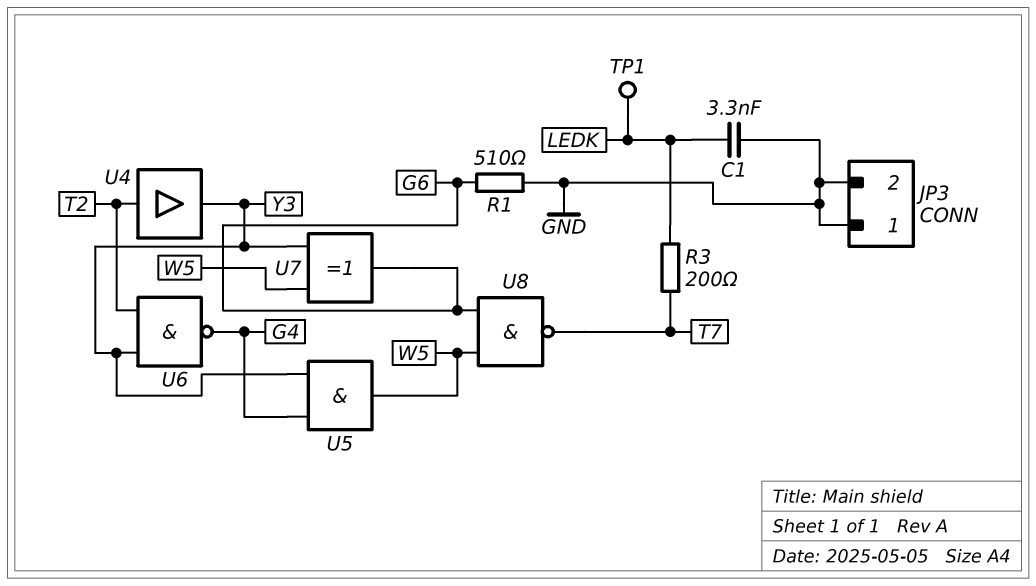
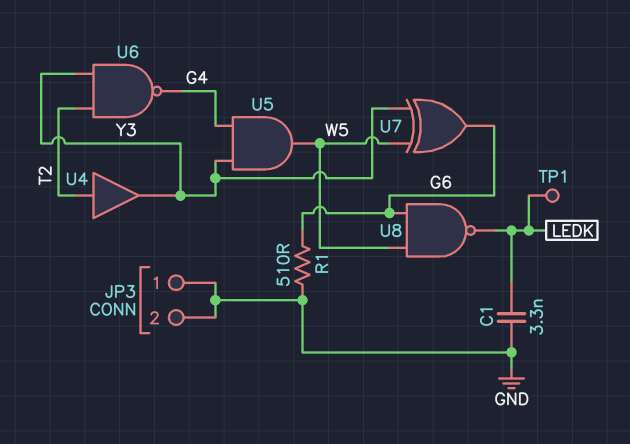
R3: 200 (LEDK, T7) -> none
U8: NAND (in G6, in W5, out T7) -> NAND (in G6, in W5, out LEDK)

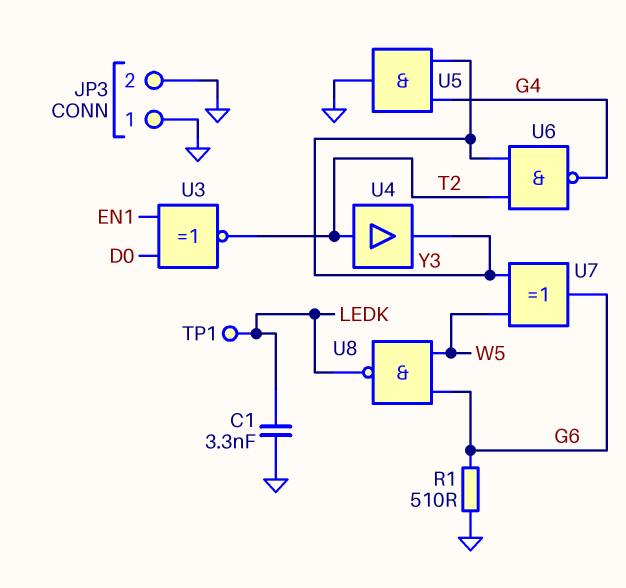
U3: none -> XNOR (in D0, in EN1, out T2)
U5: AND (in G4, in Y3, out W5) -> AND (in G4, in Y3, out GND)

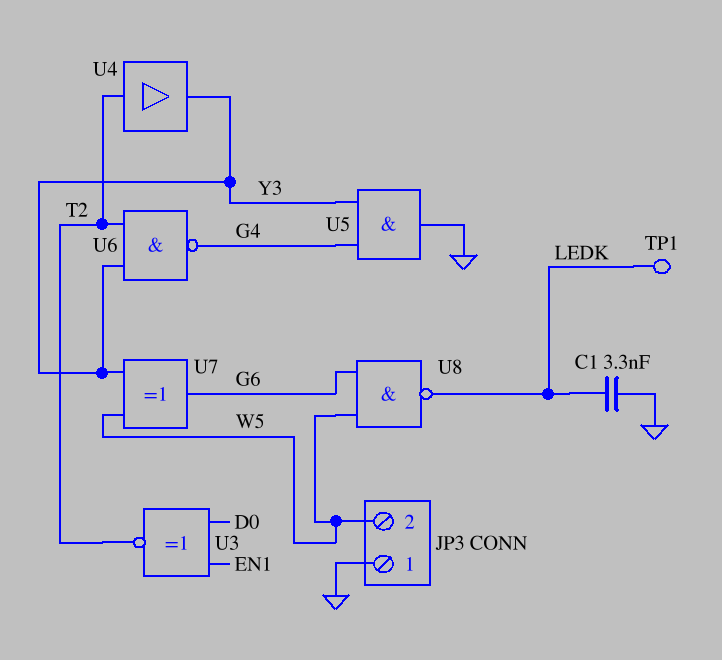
JP3 pin 2: GND -> W5
R1: 510 (G6, GND) -> none

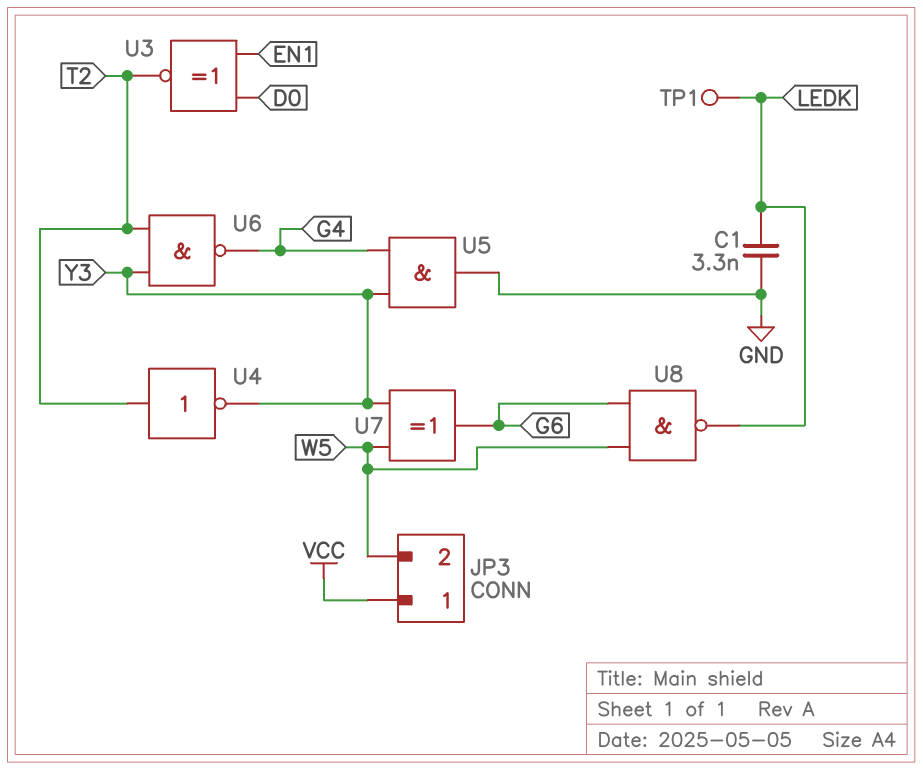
JP3 pin 1: GND -> VCC
U4: buffer (in T2, out Y3) -> NOT (in T2, out Y3)

